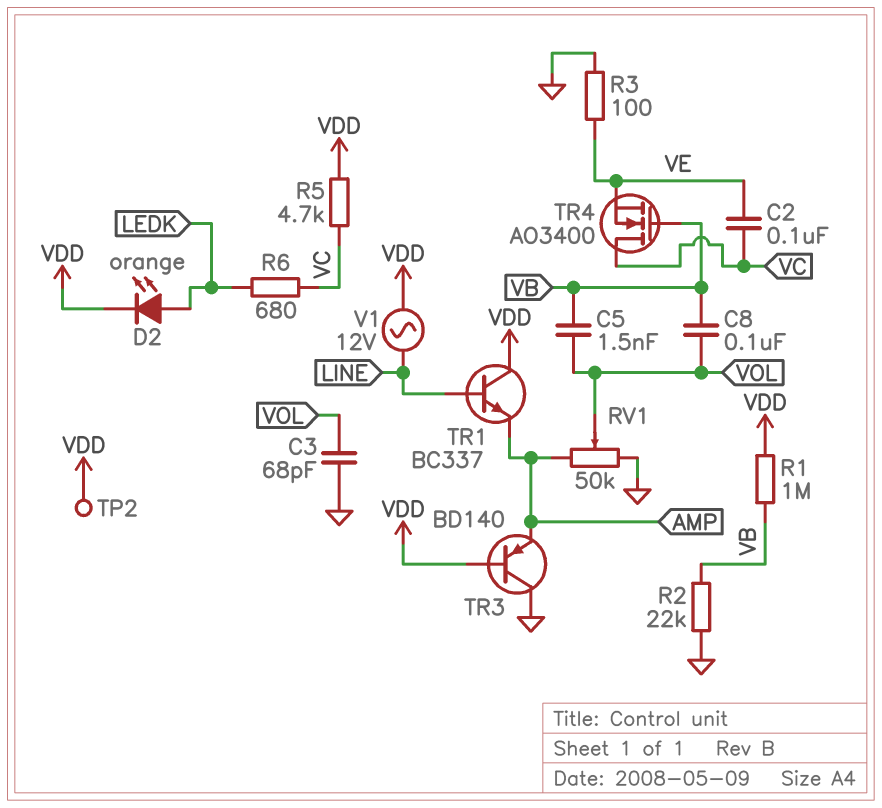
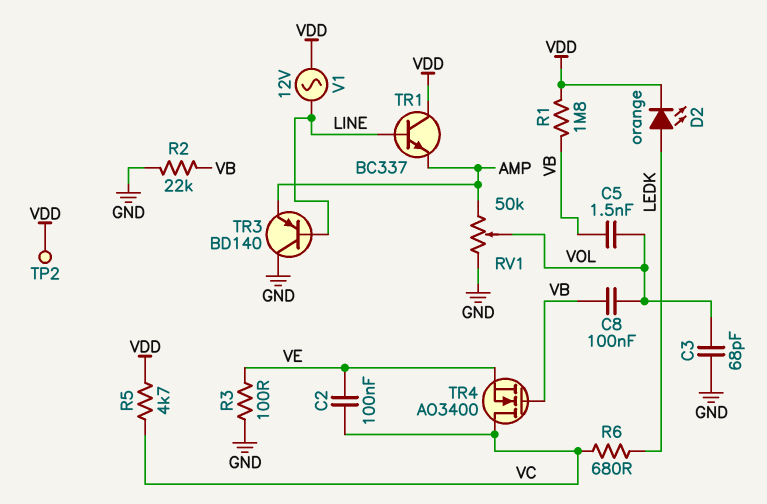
R1: 1M (VB, VDD) -> 1.8M (VB, VDD)
TR3: PNP BD140 (B VDD, C GND, E AMP) -> PNP BD140 (B LINE, C GND, E AMP)

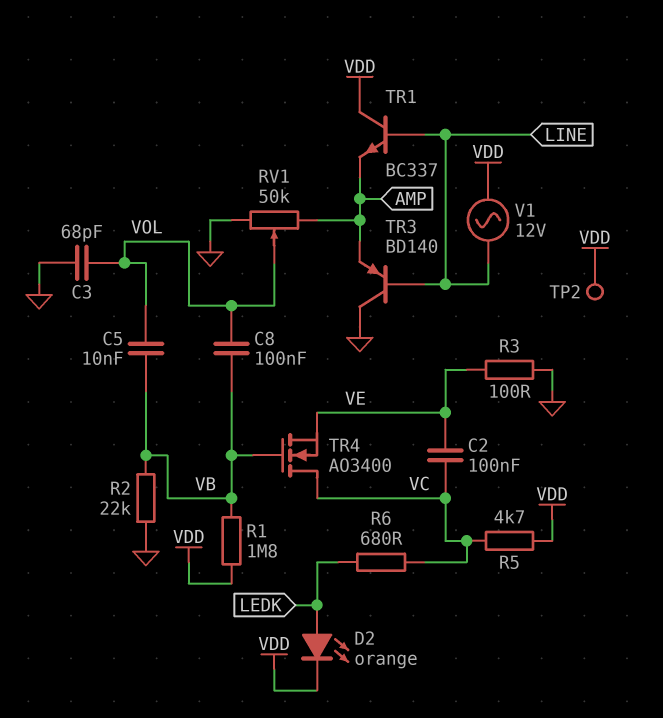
C5: 1.5nF (VB, VOL) -> 10nF (VB, VOL)

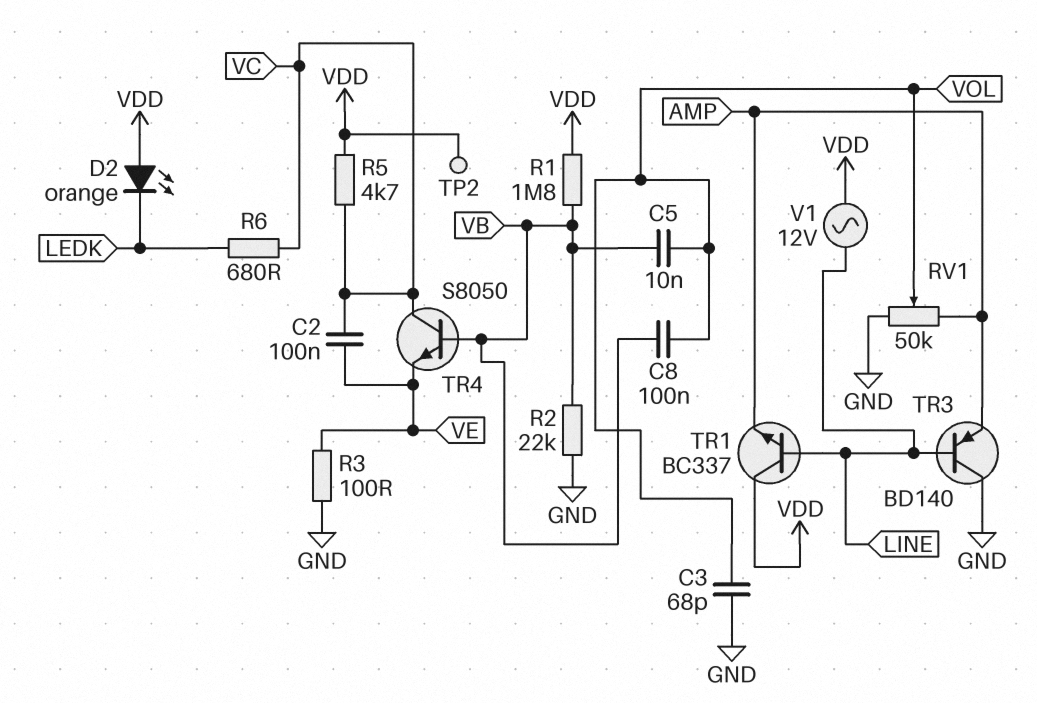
D2: LED orange (A LEDK, K VDD) -> LED orange (A VDD, K LEDK)
TR4: NMOS AO3400 (G VB, D VC, S VE) -> NPN S8050 (B VB, C VC, E VE)

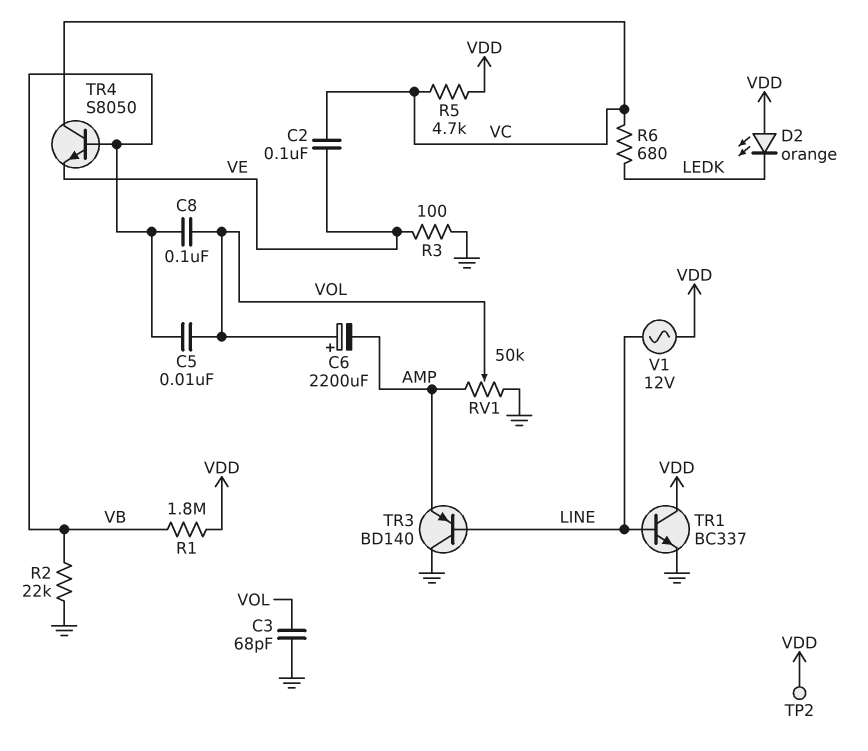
C6: none -> 2200uF (plus VOL, minus AMP)
TR1: NPN BC337 (B LINE, C VDD, E AMP) -> NPN BC337 (B LINE, C VDD, E GND)

